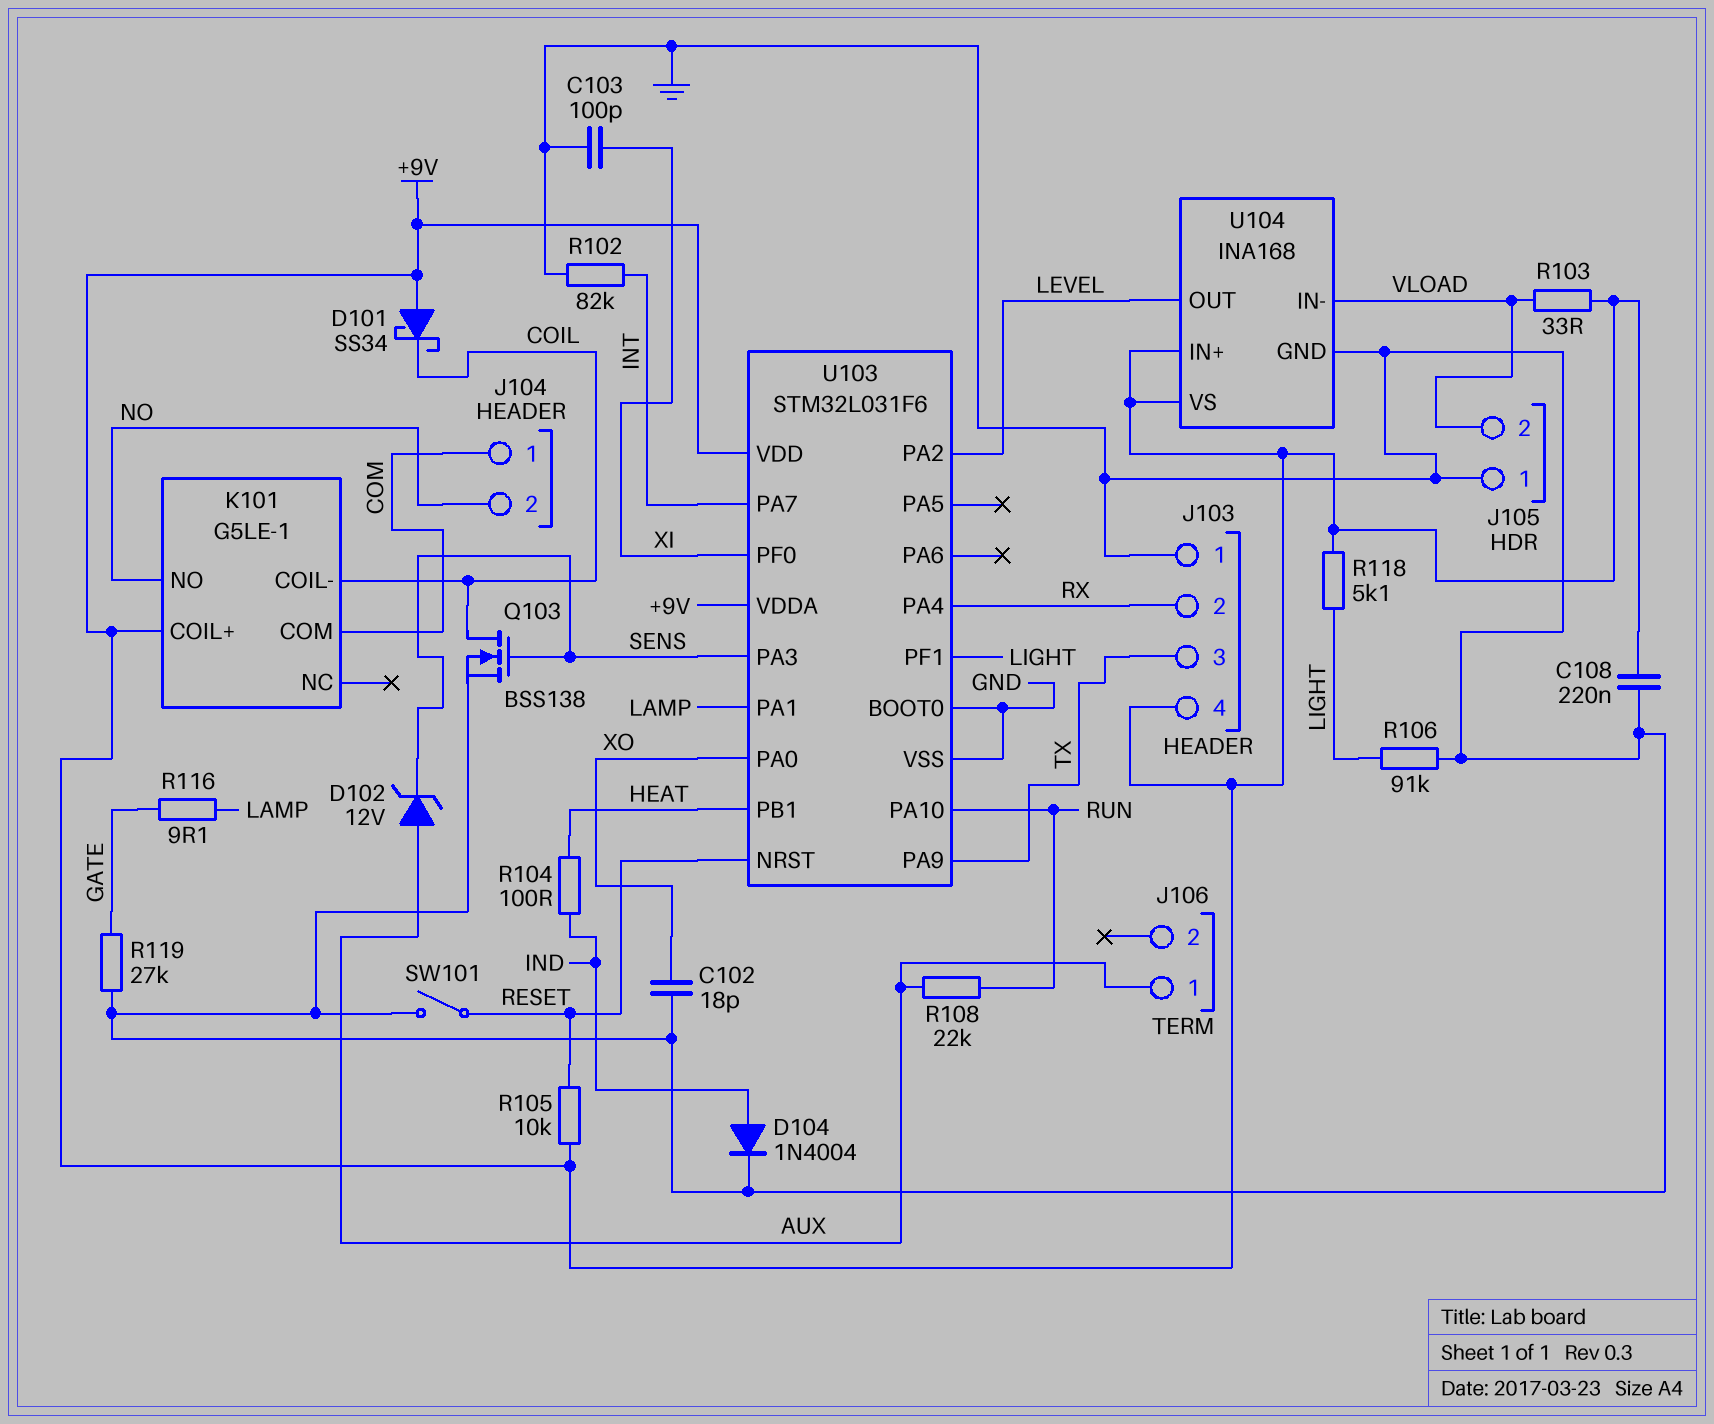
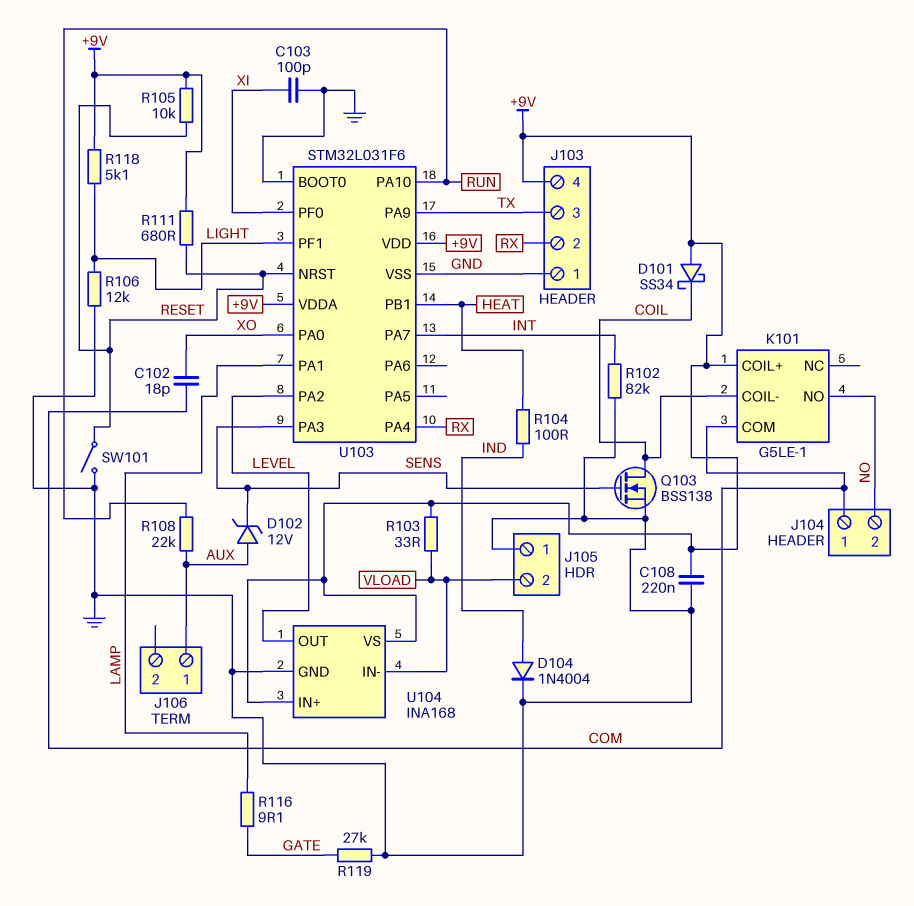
C102: 18pF (GND, XO) -> 18pF (COM, XO)
R106: 91k (GND, LIGHT) -> 12k (GND, LIGHT)
R111: none -> 680 (+9V, RESET)

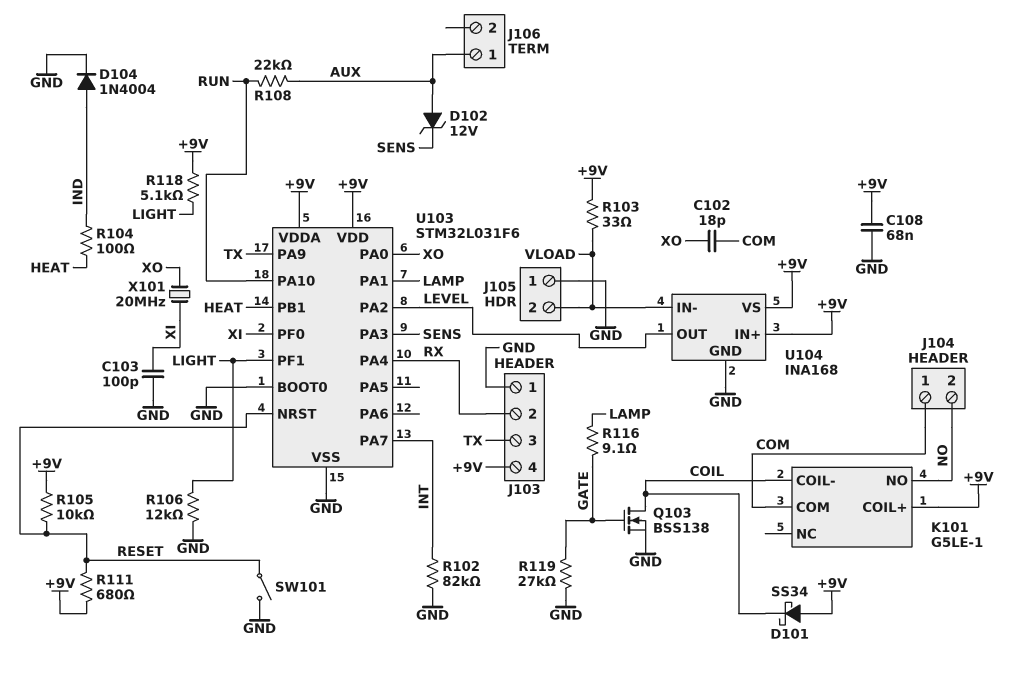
C108: 220nF (+9V, GND) -> 68nF (+9V, GND)
Q103: NMOS BSS138 (G SENS, D COIL, S GND) -> NMOS BSS138 (G GATE, D COIL, S GND)
X101: none -> 20MHz (XI, XO)

